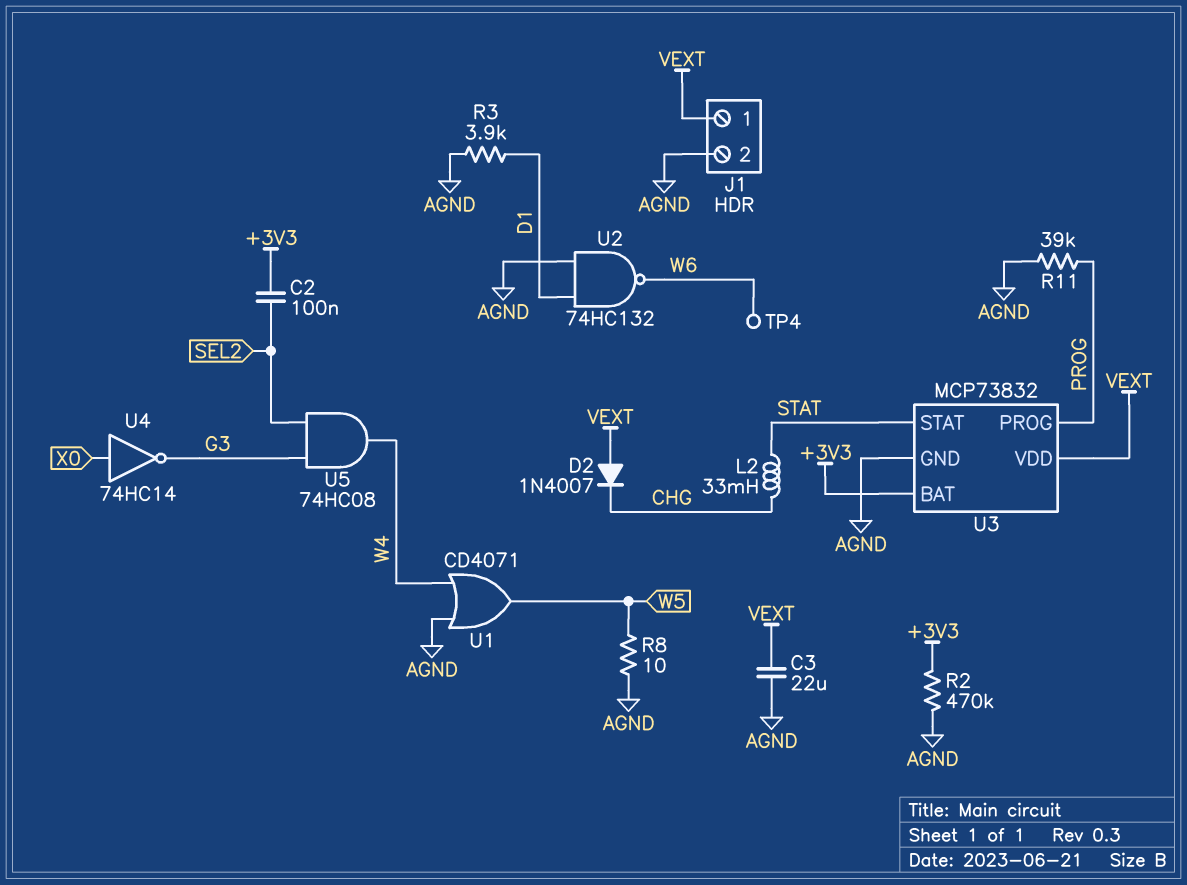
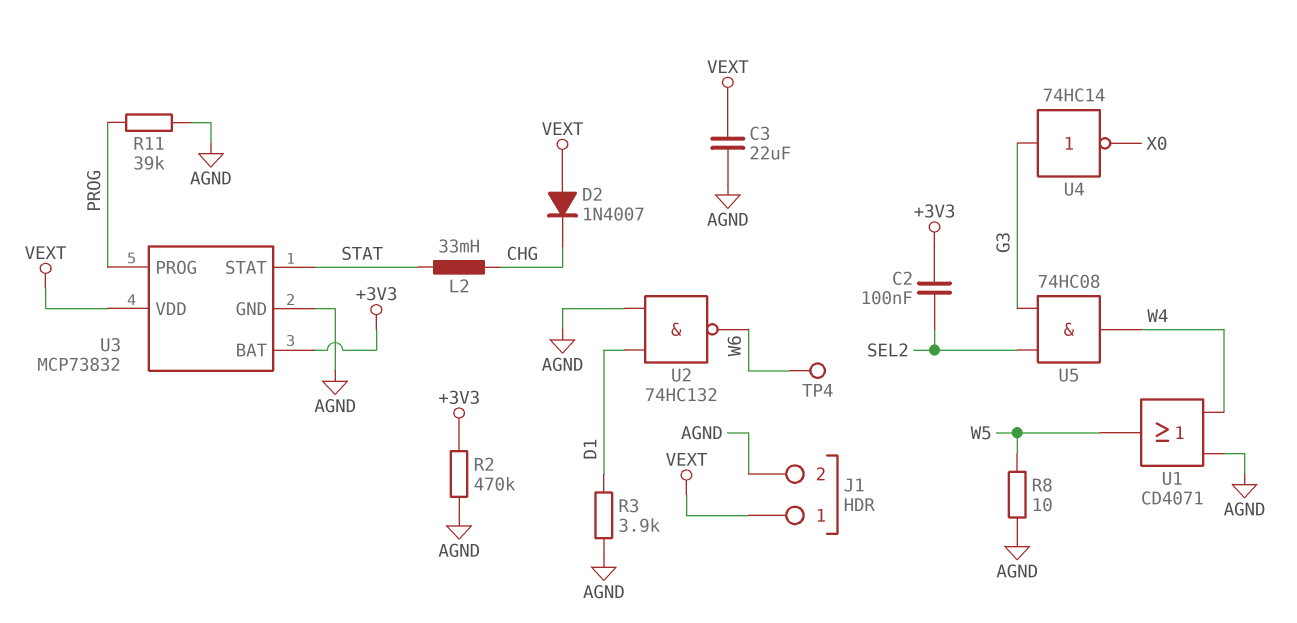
U4: NOT 74HC14 (in X0, out G3) -> NOT 74HC14 (in G3, out X0)

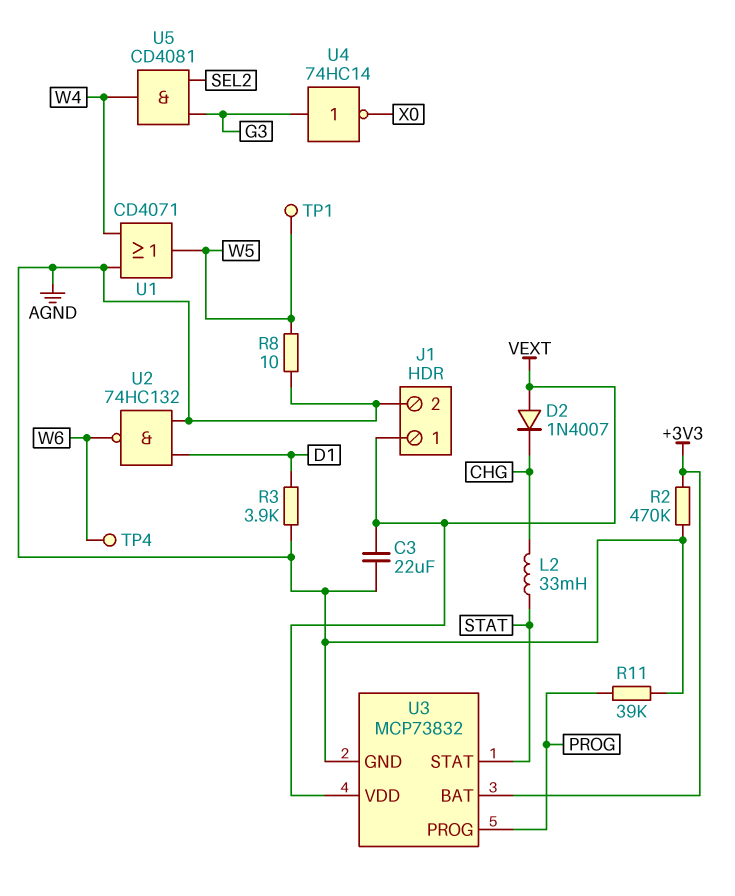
C2: 100nF (+3V3, SEL2) -> none
TP1: none -> test point (W5)
U5: AND 74HC08 (in G3, in SEL2, out W4) -> AND CD4081 (in G3, in SEL2, out W4)

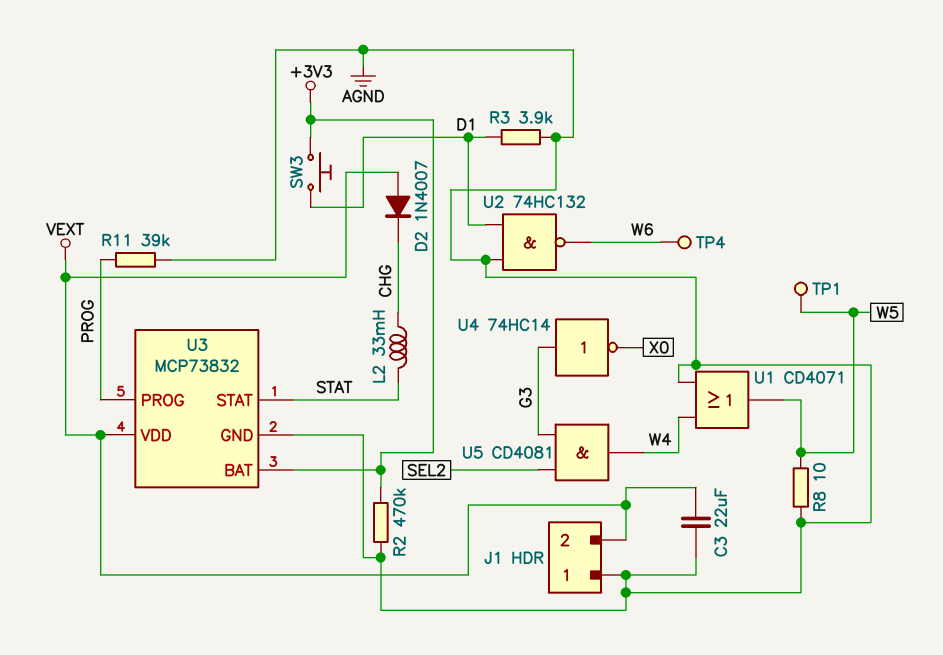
J1 pin 1: VEXT -> AGND
J1 pin 2: AGND -> VEXT
SW3: none -> button (+3V3, D1)

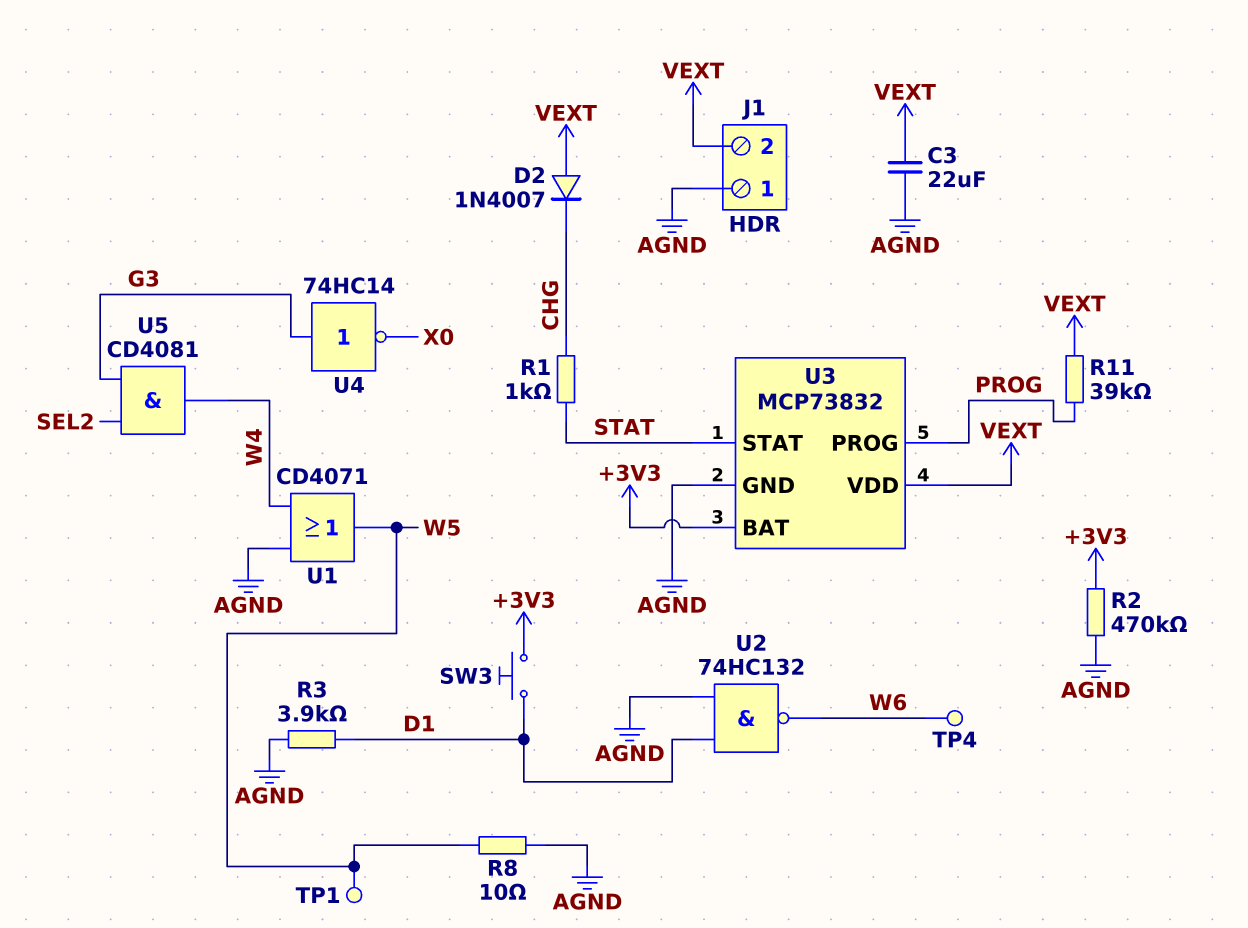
L2: 33mH (CHG, STAT) -> none
R1: none -> 1k (CHG, STAT)
R11: 39k (AGND, PROG) -> 39k (PROG, VEXT)

